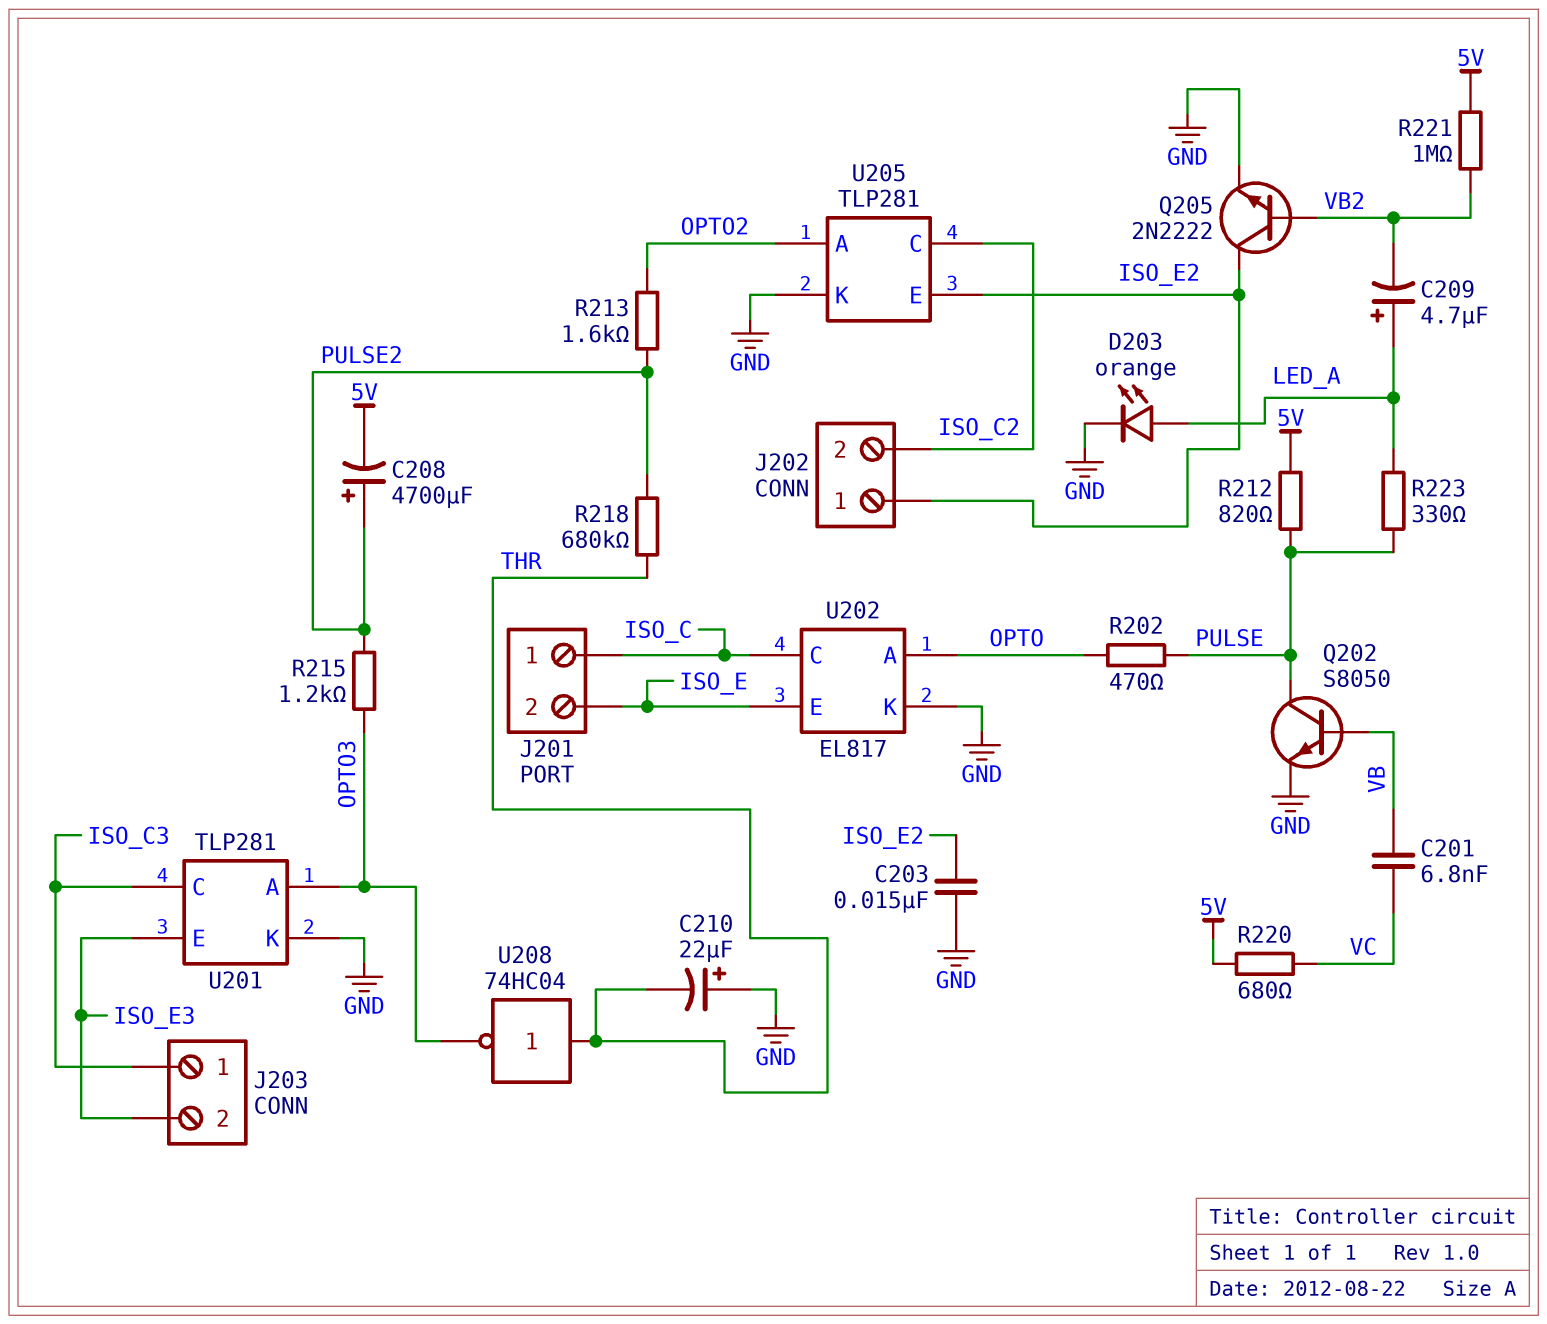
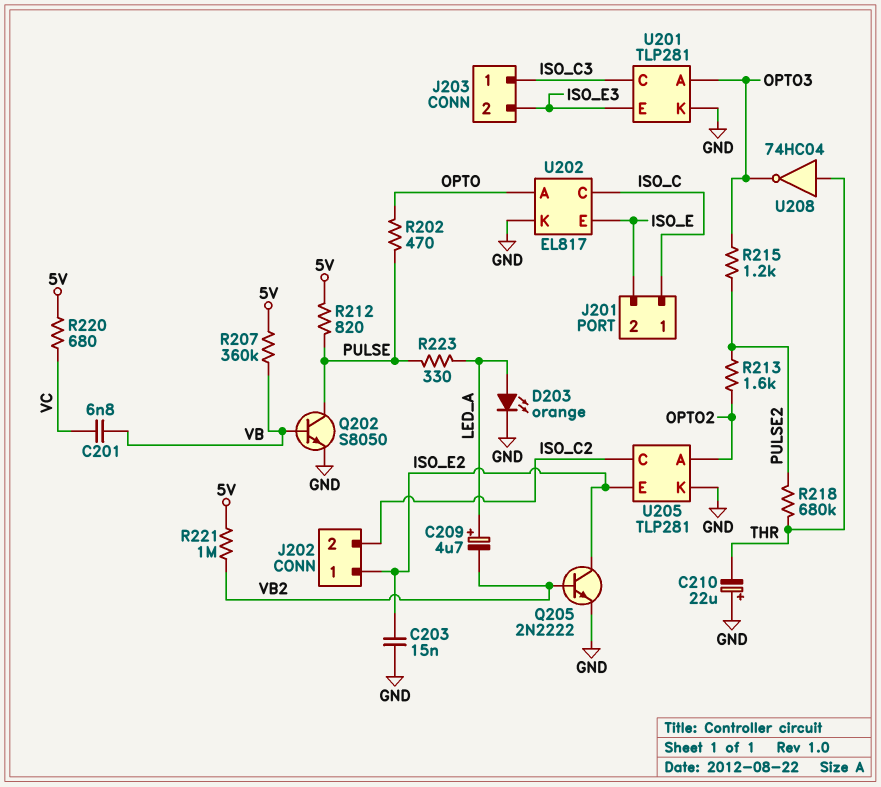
C208: 4700uF (plus PULSE2, minus 5V) -> none
R207: none -> 360k (5V, VB)

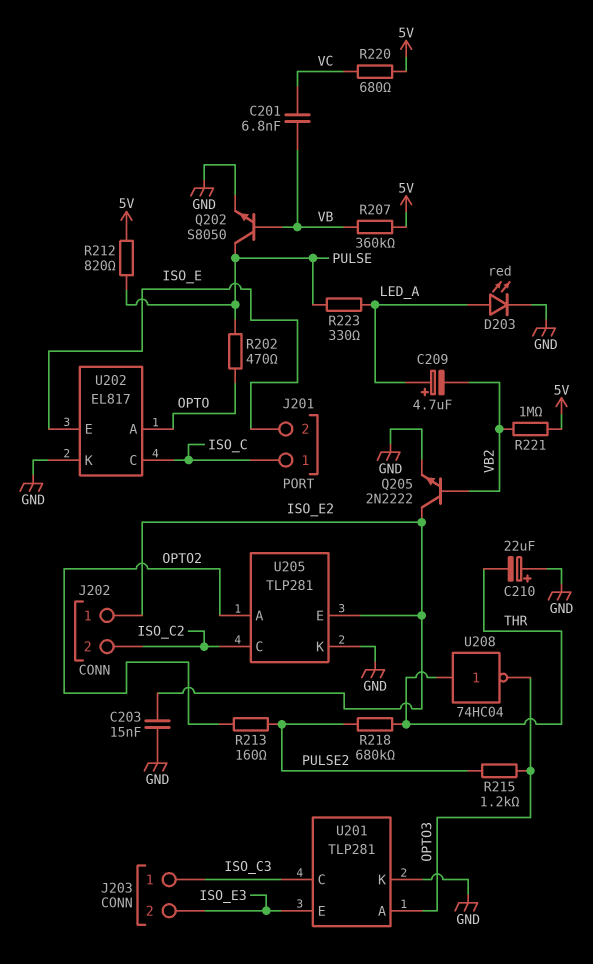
D203: LED orange (A LED_A, K GND) -> LED red (A LED_A, K GND)
R213: 1.6k (OPTO2, PULSE2) -> 160 (OPTO2, PULSE2)

